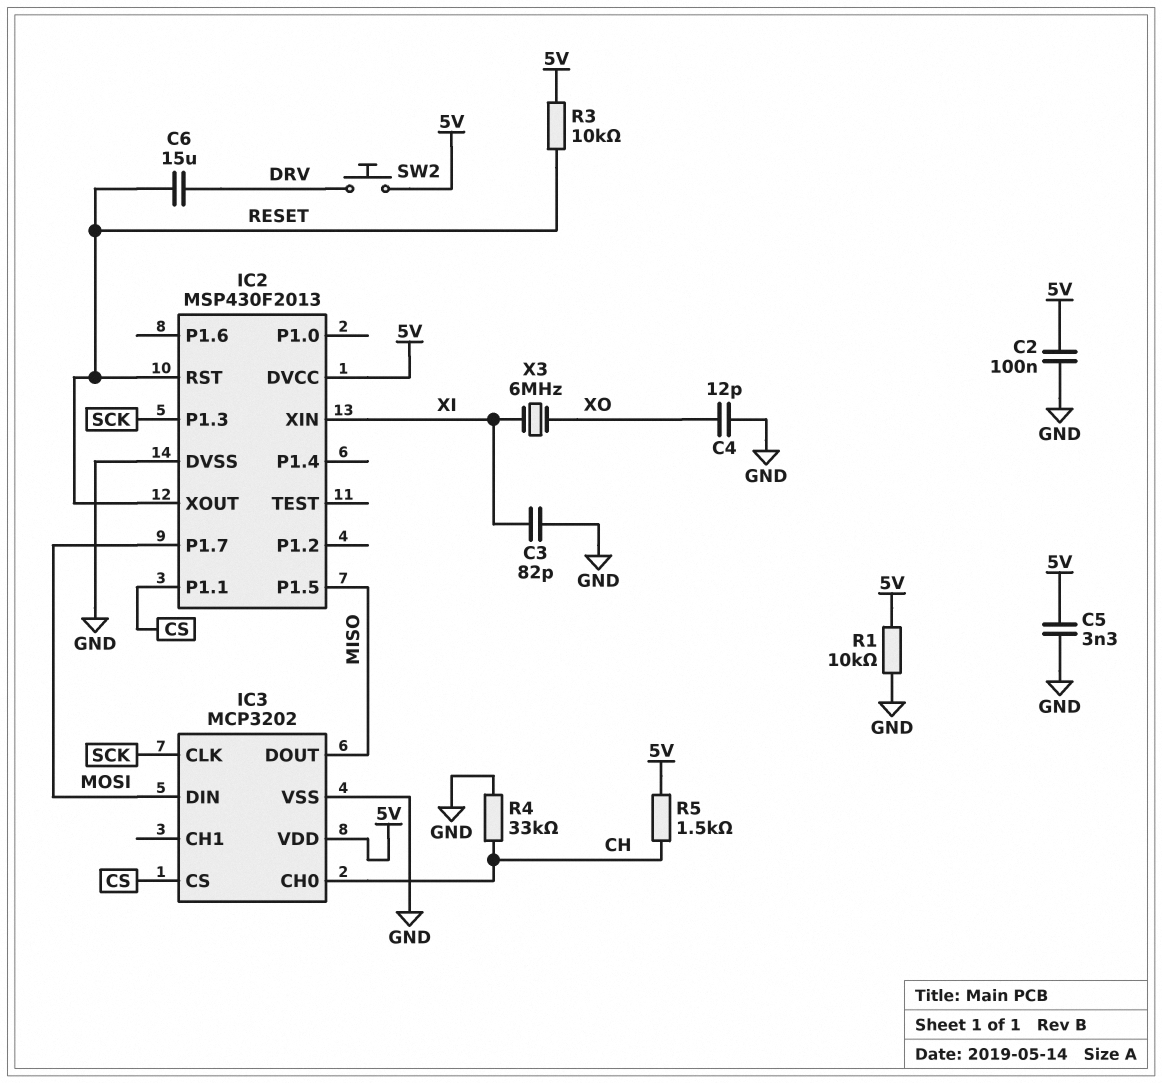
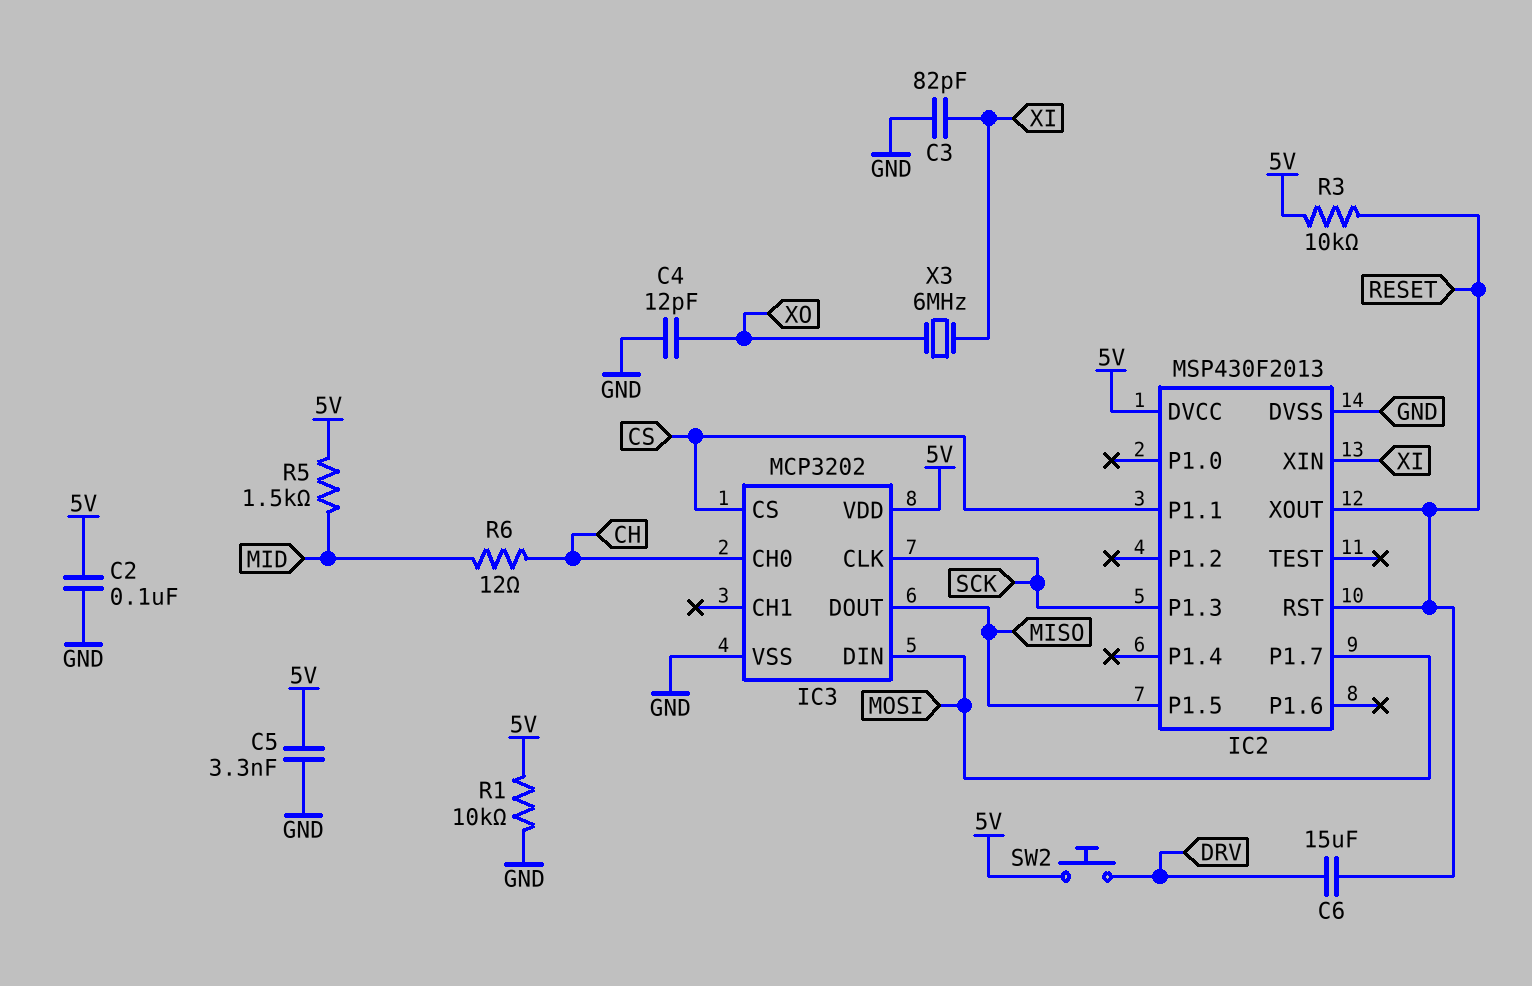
R4: 33k (CH, GND) -> none
R5: 1.5k (5V, CH) -> 1.5k (5V, MID)
R6: none -> 12 (CH, MID)

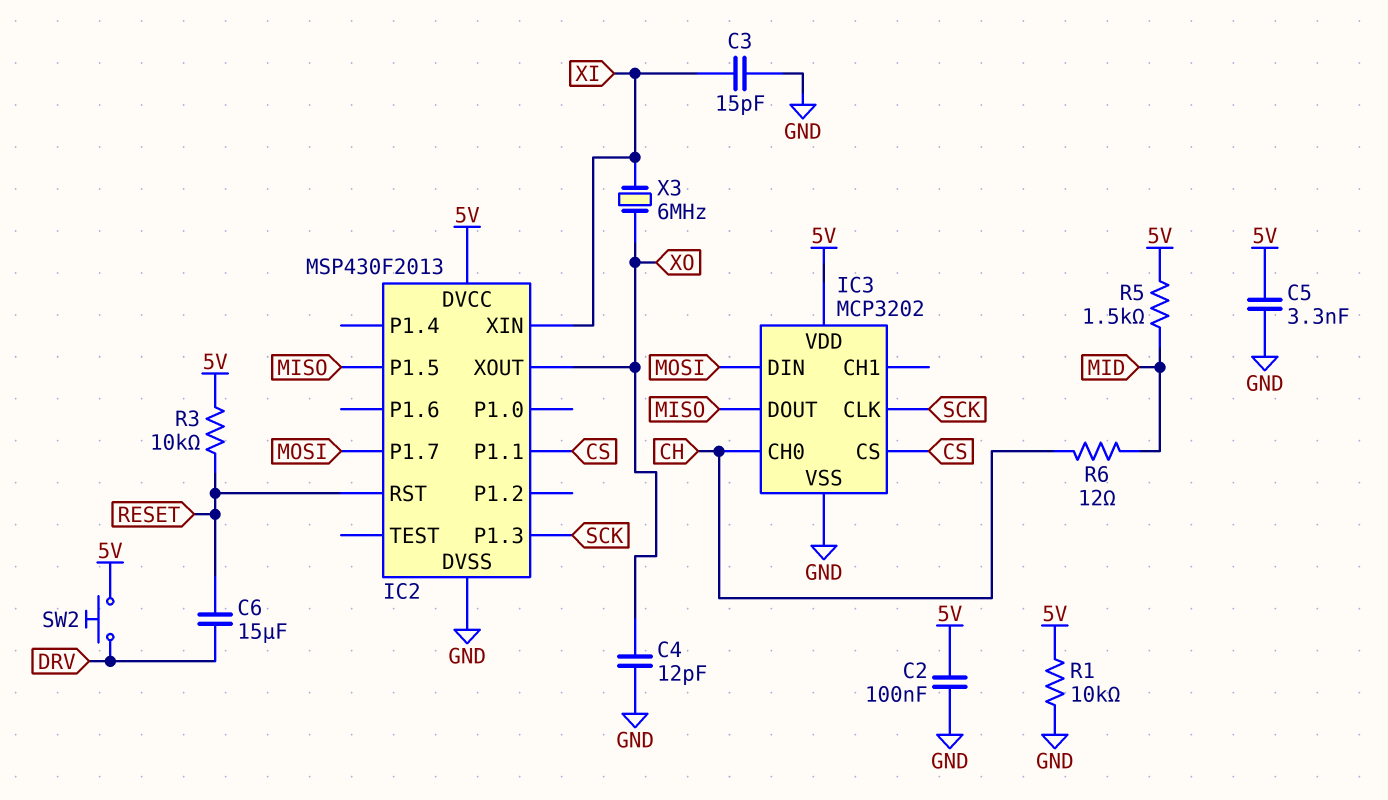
C3: 82pF (GND, XI) -> 15pF (GND, XI)
IC2 pin XOUT: RESET -> XO

